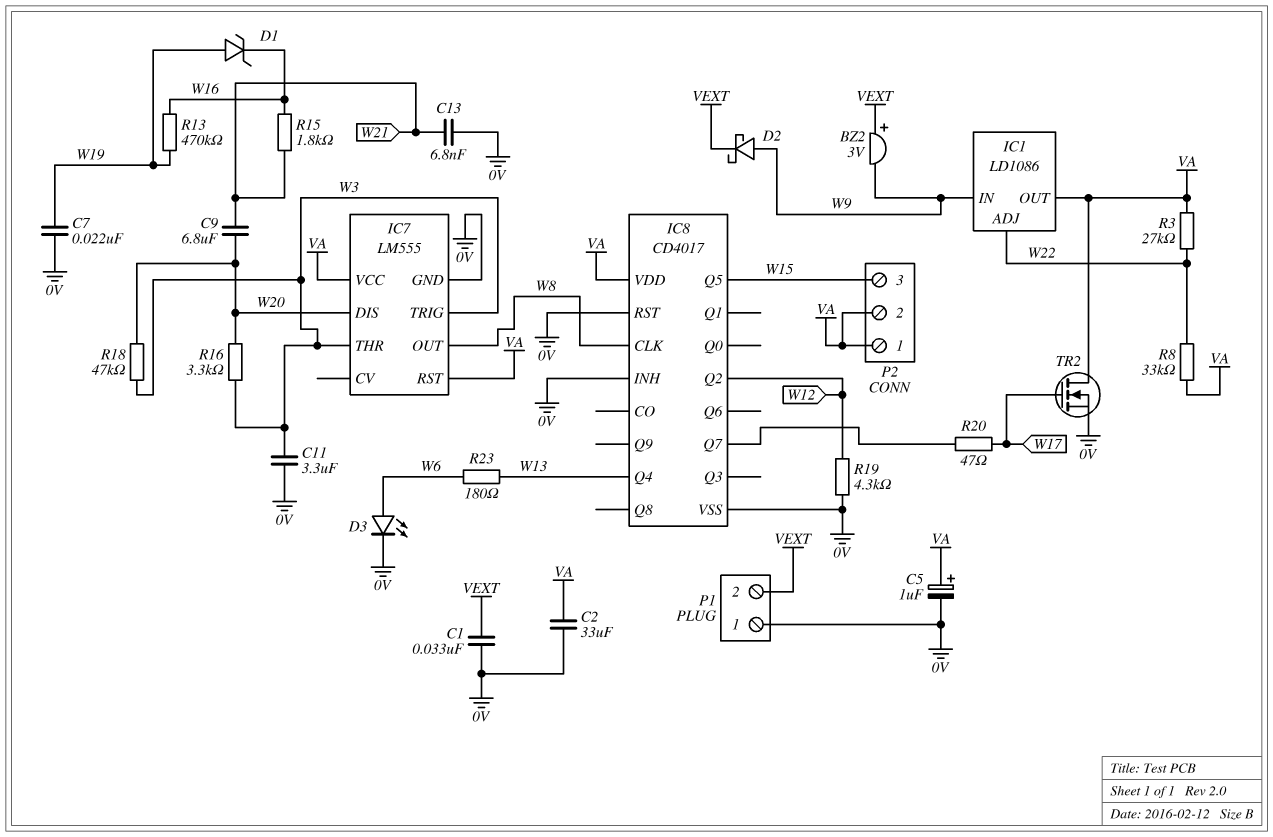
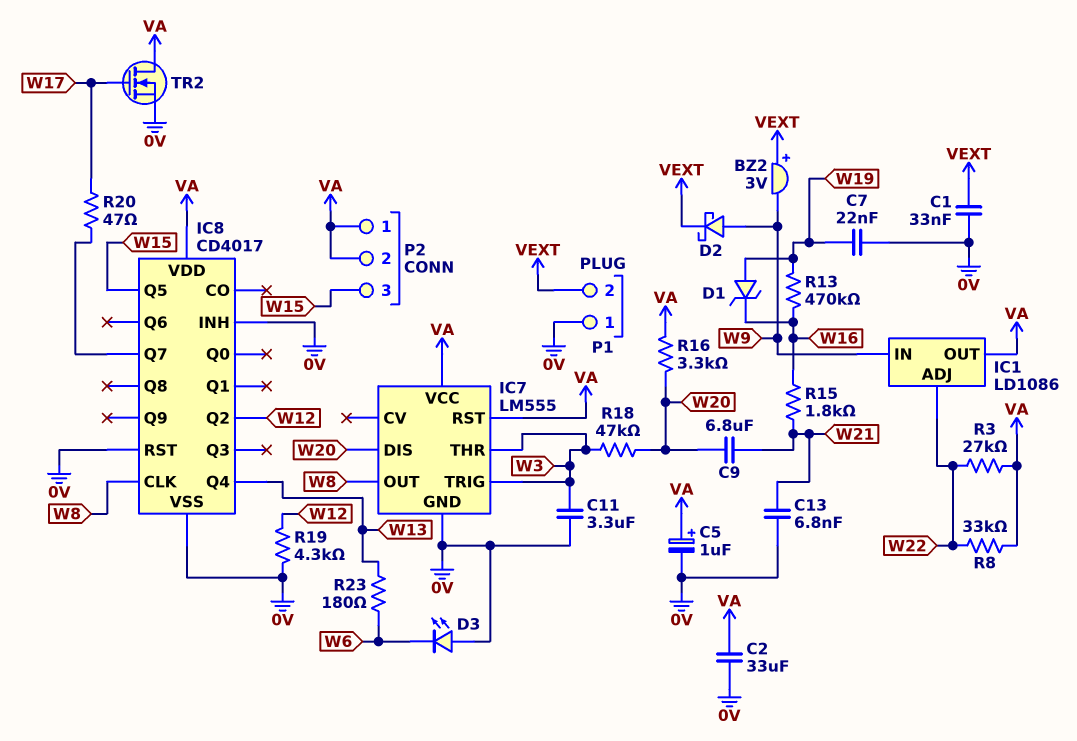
D3: LED (A W6, K 0V) -> LED (A 0V, K W6)
R16: 3.3k (W3, W20) -> 3.3k (VA, W20)

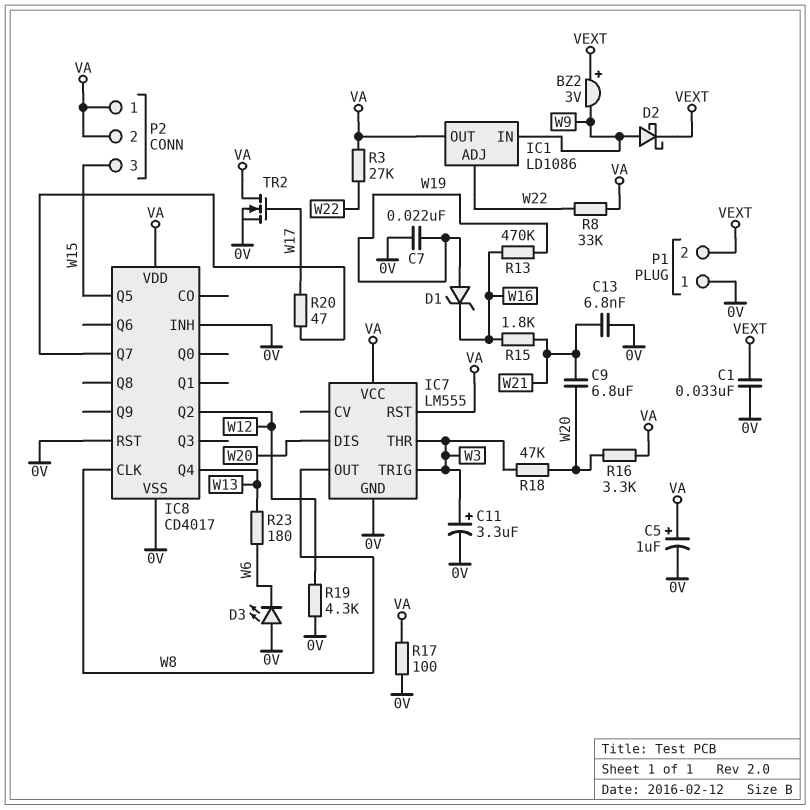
C2: 33uF (0V, VA) -> none
C11: 3.3uF (0V, W3) -> 3.3uF (plus W3, minus 0V)
R17: none -> 100 (0V, VA)

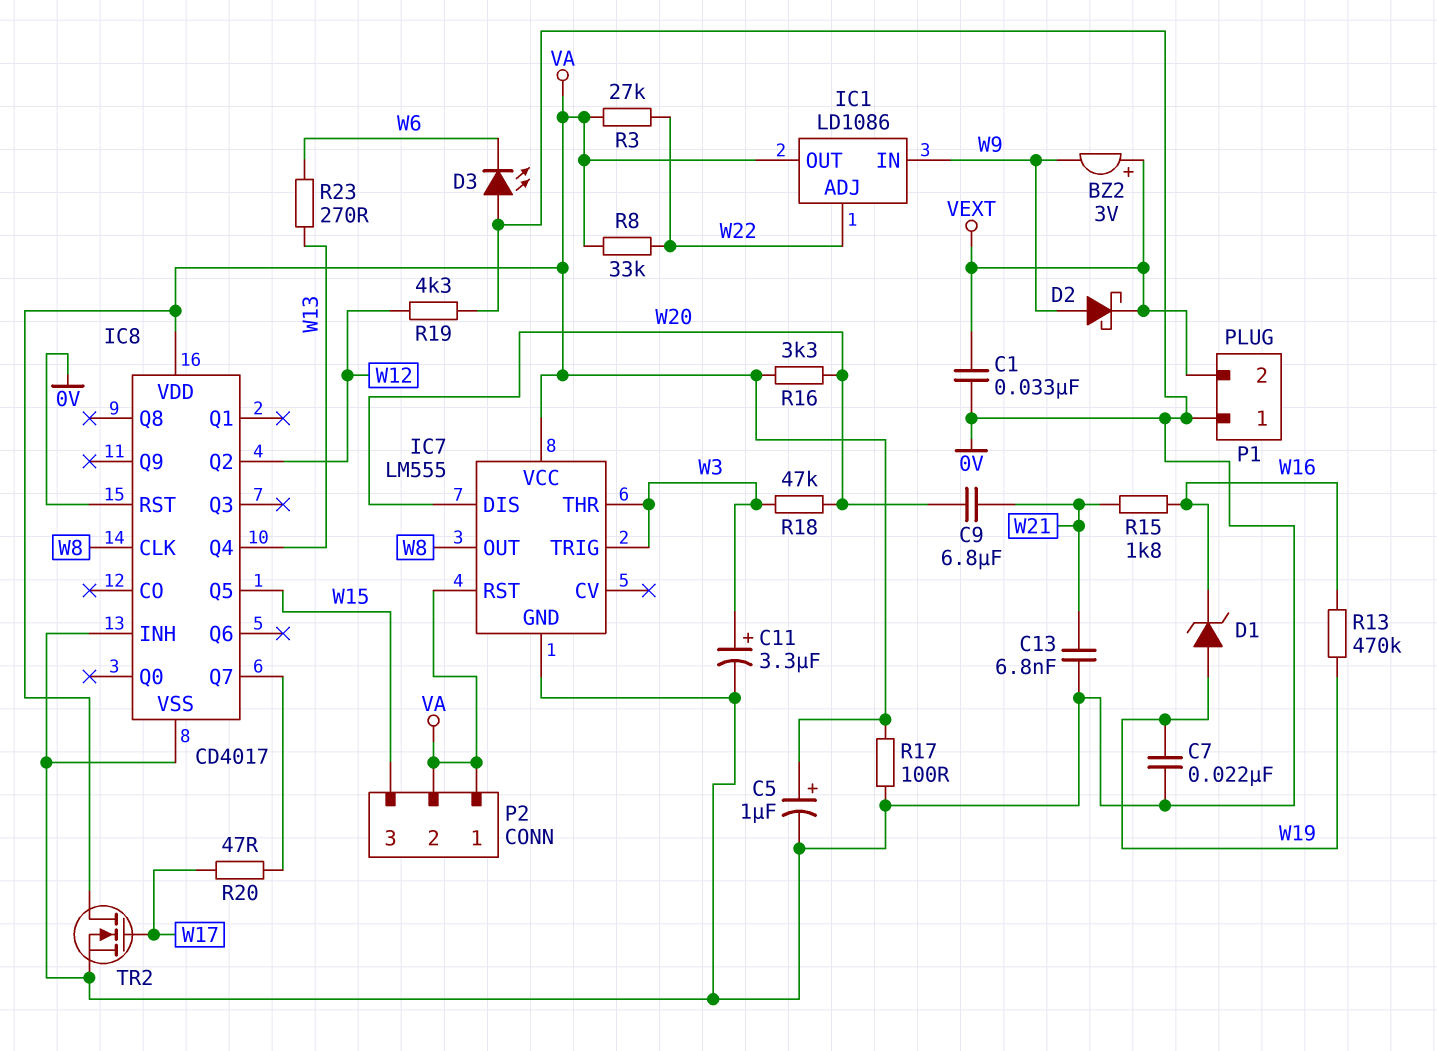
R23: 180 (W6, W13) -> 270 (W6, W13)

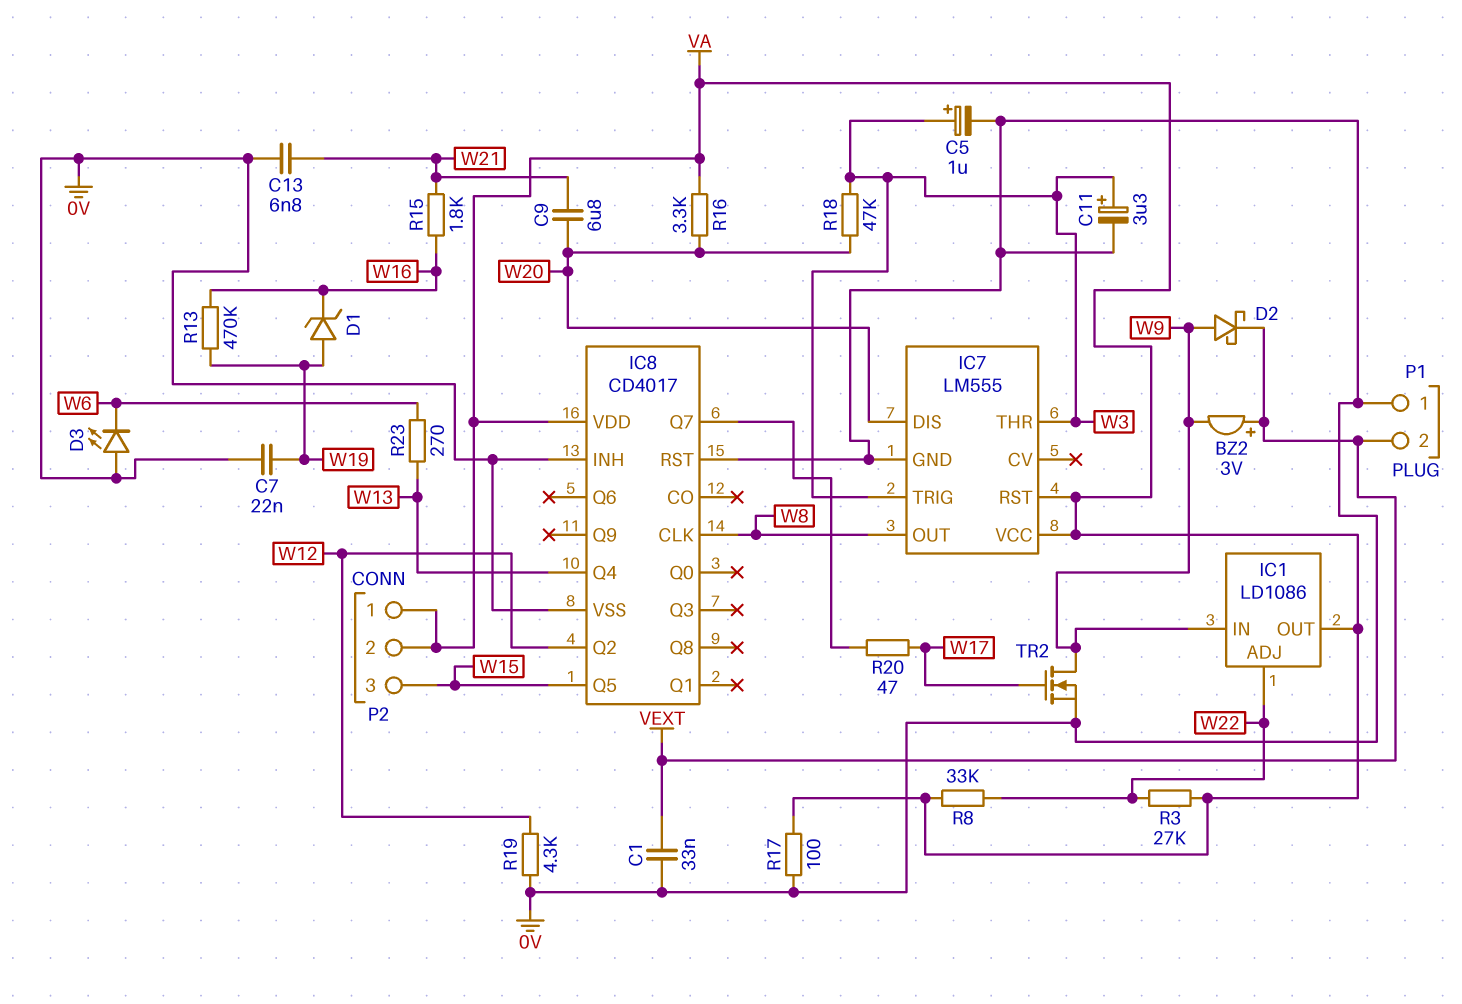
C5: 1uF (plus VA, minus 0V) -> 1uF (plus W3, minus 0V)
TR2: NMOS (G W17, D VA, S 0V) -> NMOS (G W17, D W9, S 0V)

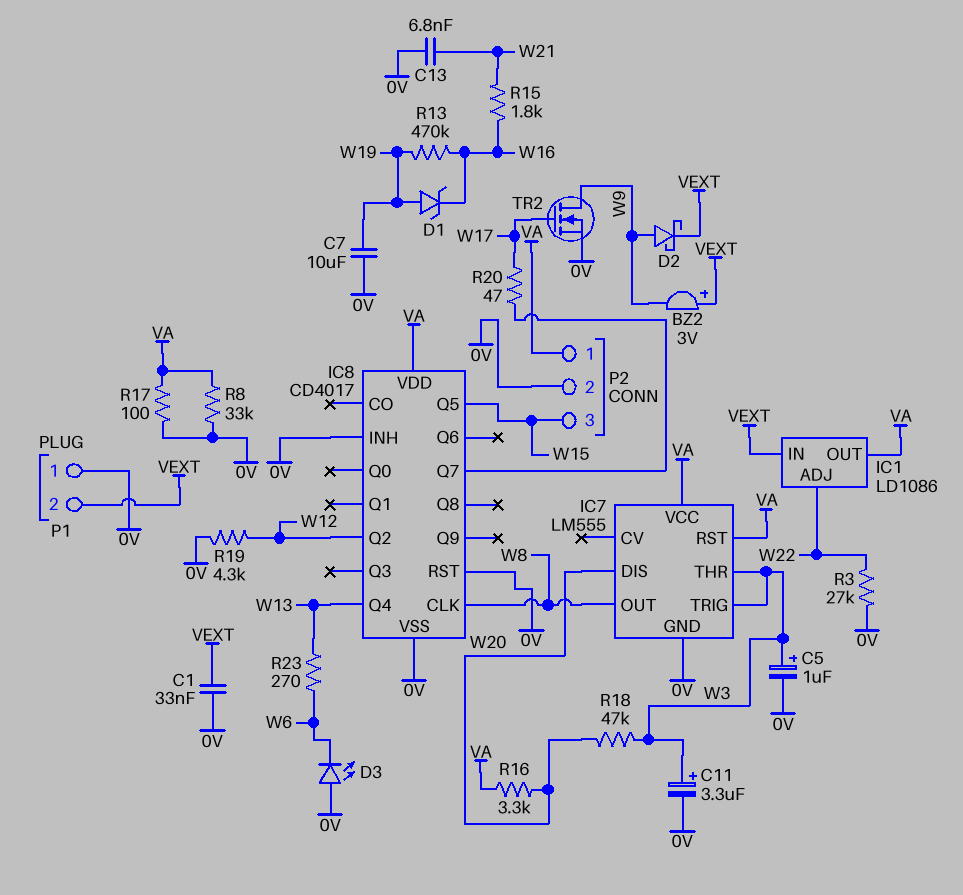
C7: 22nF (0V, W19) -> 10uF (0V, W19)
C9: 6.8uF (W20, W21) -> none
IC1 pin IN: W9 -> VEXT
P2 pin 2: VA -> 0V
R3: 27k (VA, W22) -> 27k (0V, W22)
R8: 33k (VA, W22) -> 33k (0V, VA)

